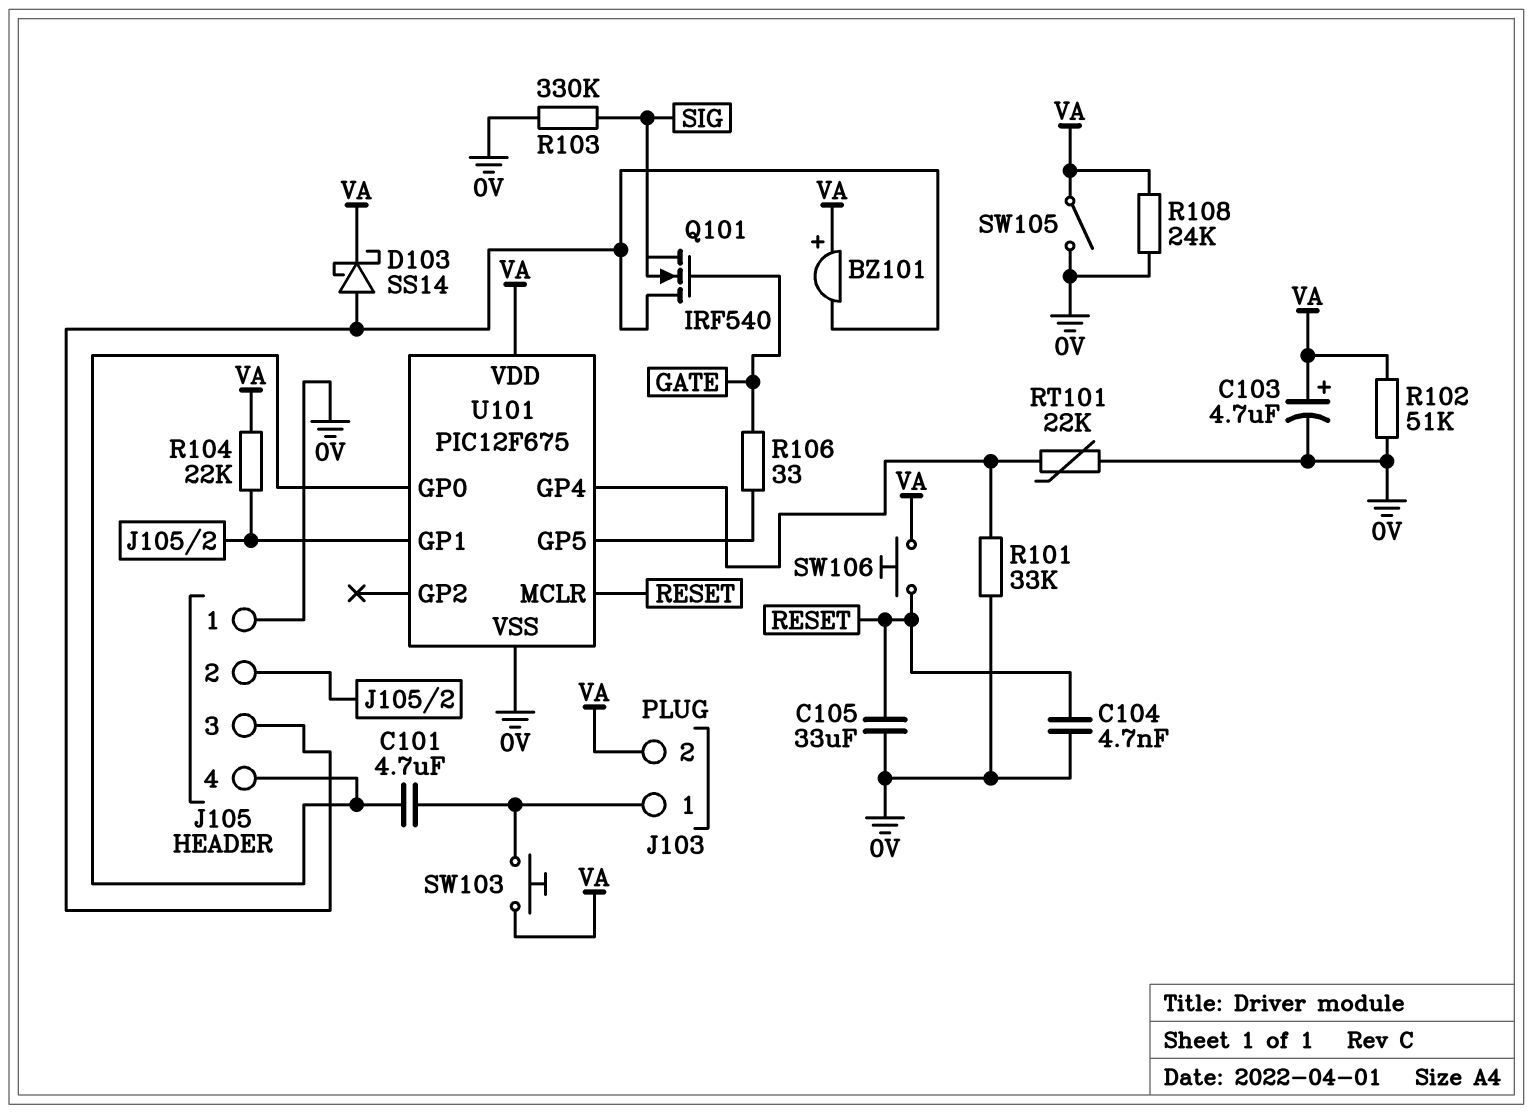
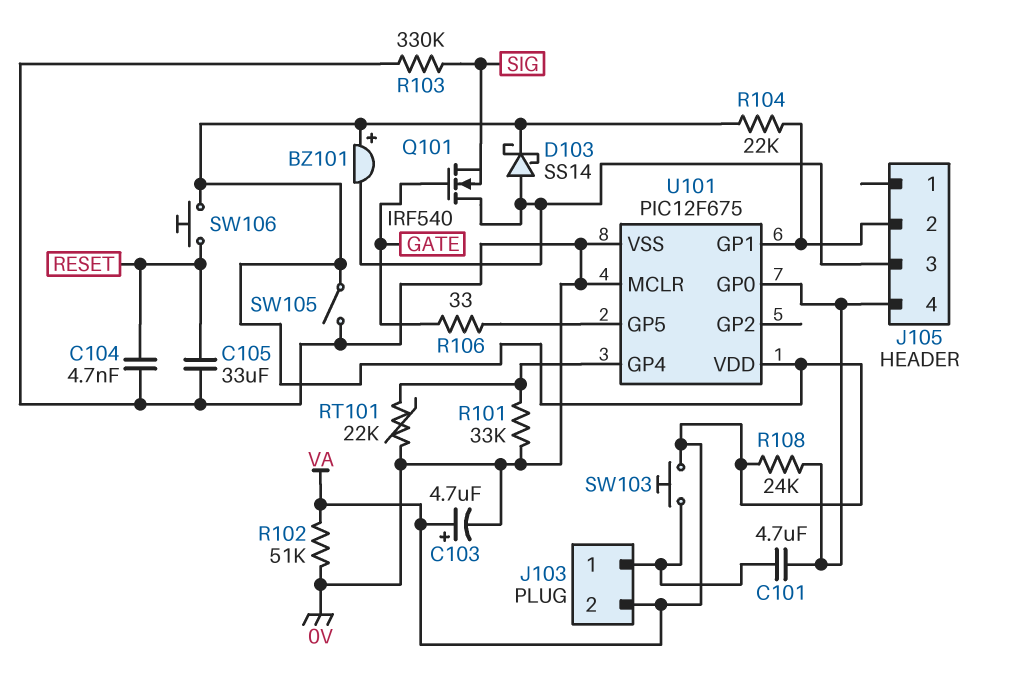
J105 pin 1: 0V -> none
R108: 24k (0V, VA) -> 24k (J105/4, VA)
U101 pin MCLR: RESET -> 0V

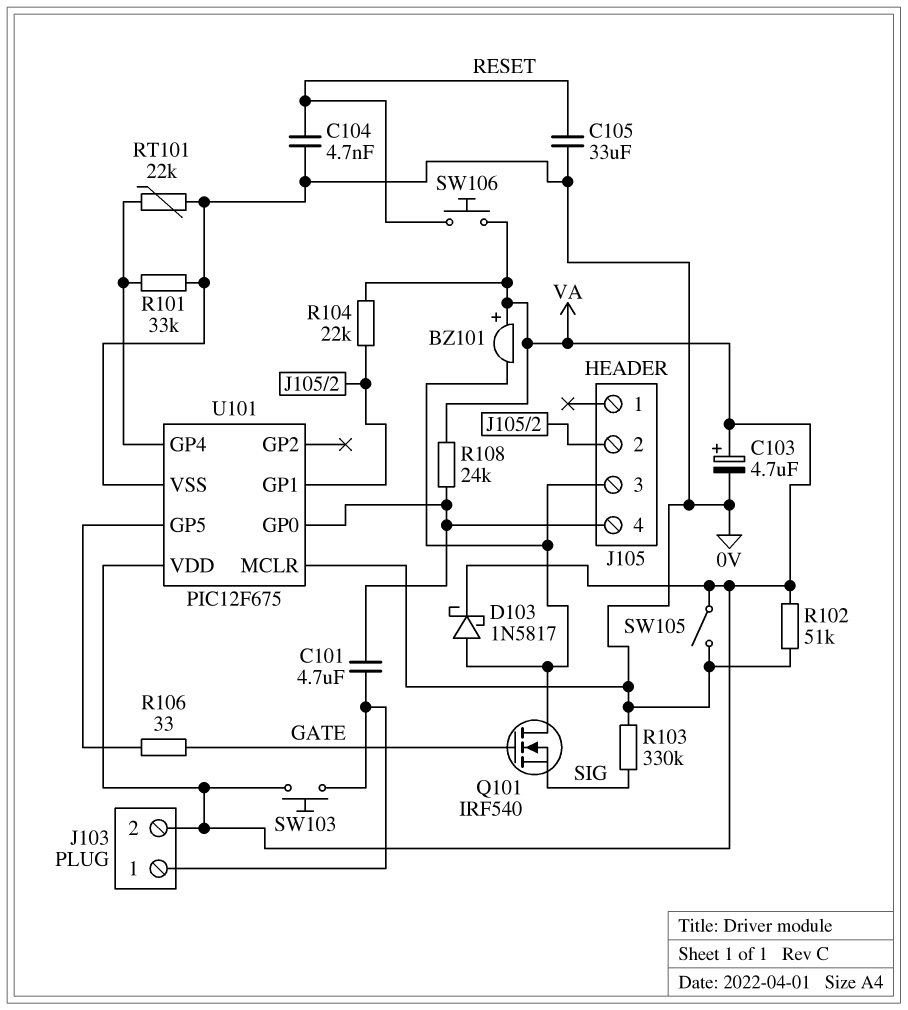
D103: schottky SS14 (A J105/3, K VA) -> schottky 1N5817 (A J105/3, K VA)

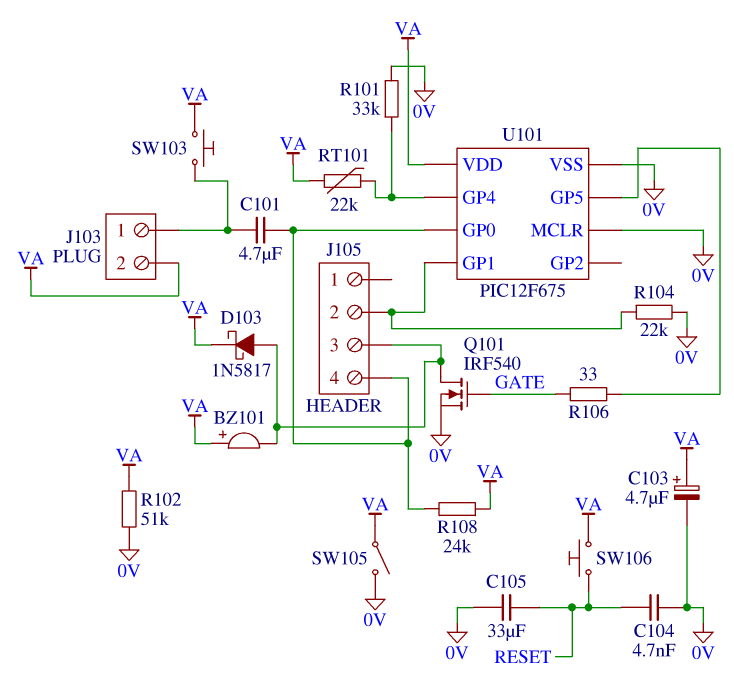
Q101: NMOS IRF540 (G GATE, D J105/3, S SIG) -> NMOS IRF540 (G GATE, D J105/3, S 0V)
R103: 330k (0V, SIG) -> none
R104: 22k (J105/2, VA) -> 22k (0V, J105/2)
RT101: 22k (0V, U101/GP4) -> 22k (U101/GP4, VA)

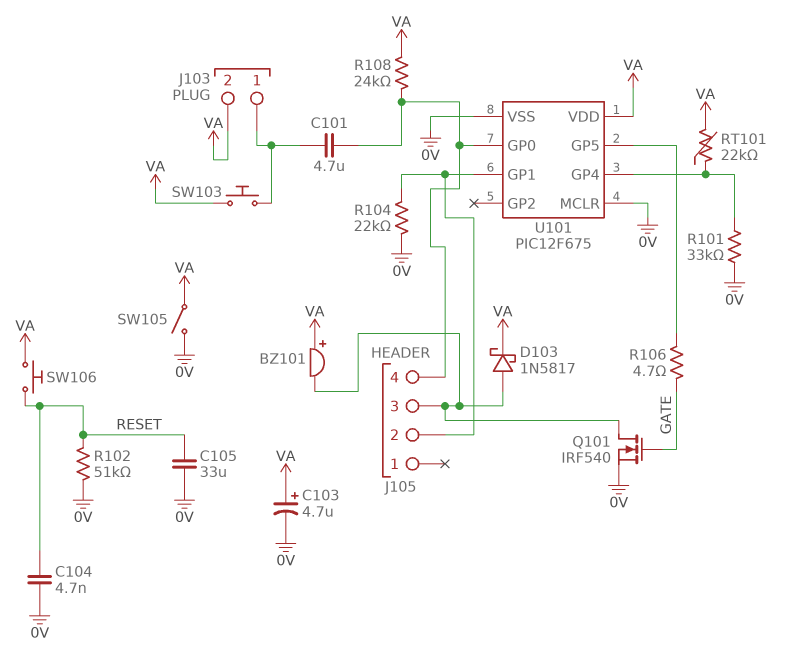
R102: 51k (0V, VA) -> 51k (0V, RESET)
R106: 33 (GATE, U101/GP5) -> 4.7 (GATE, U101/GP5)

